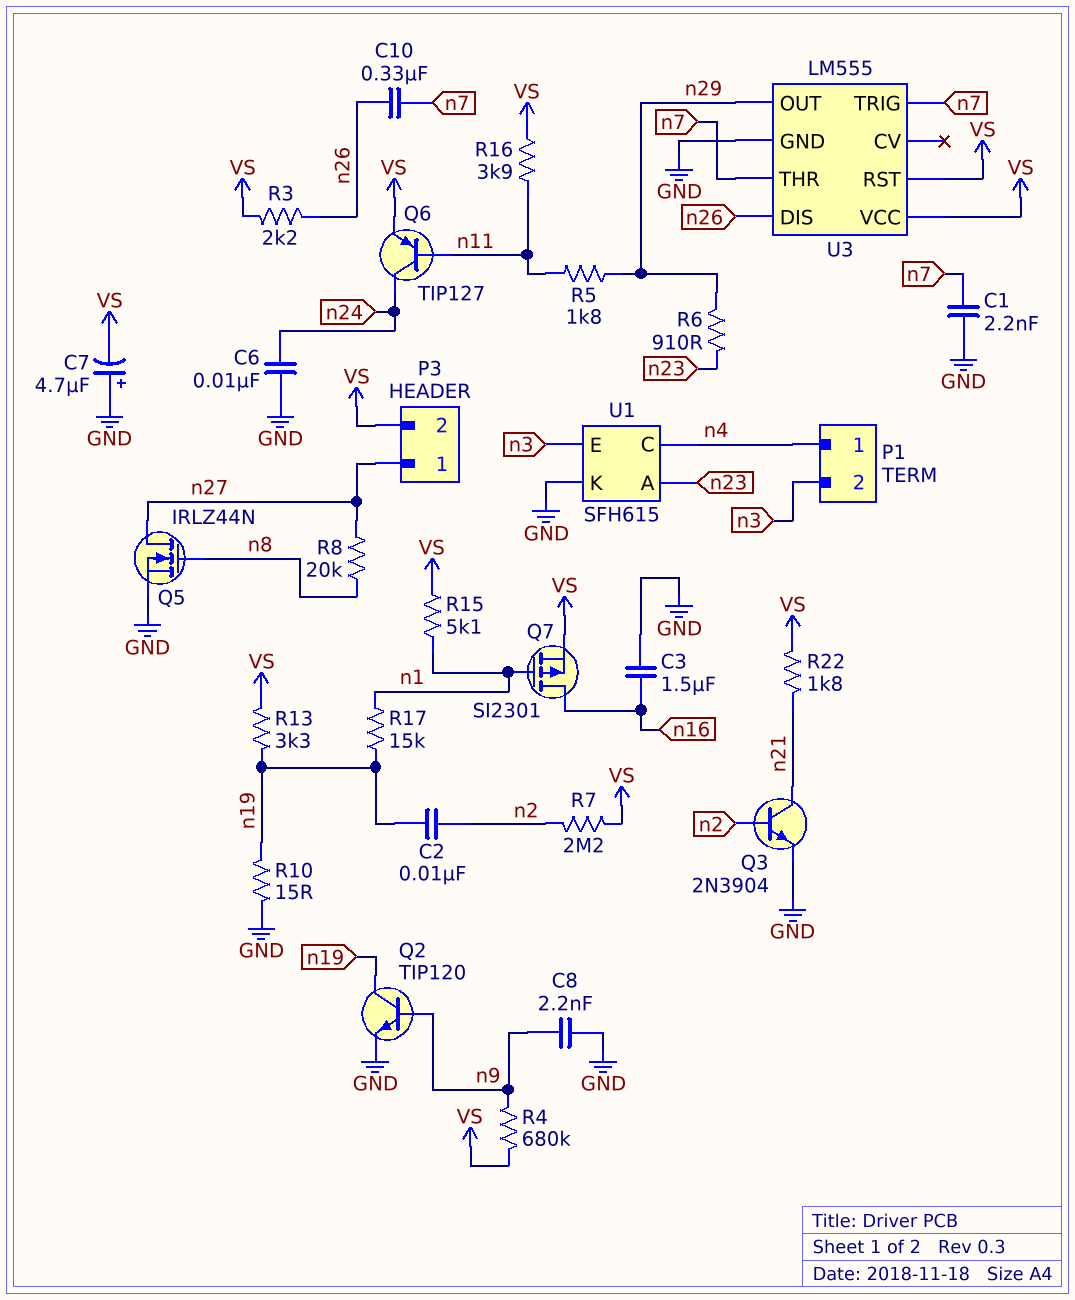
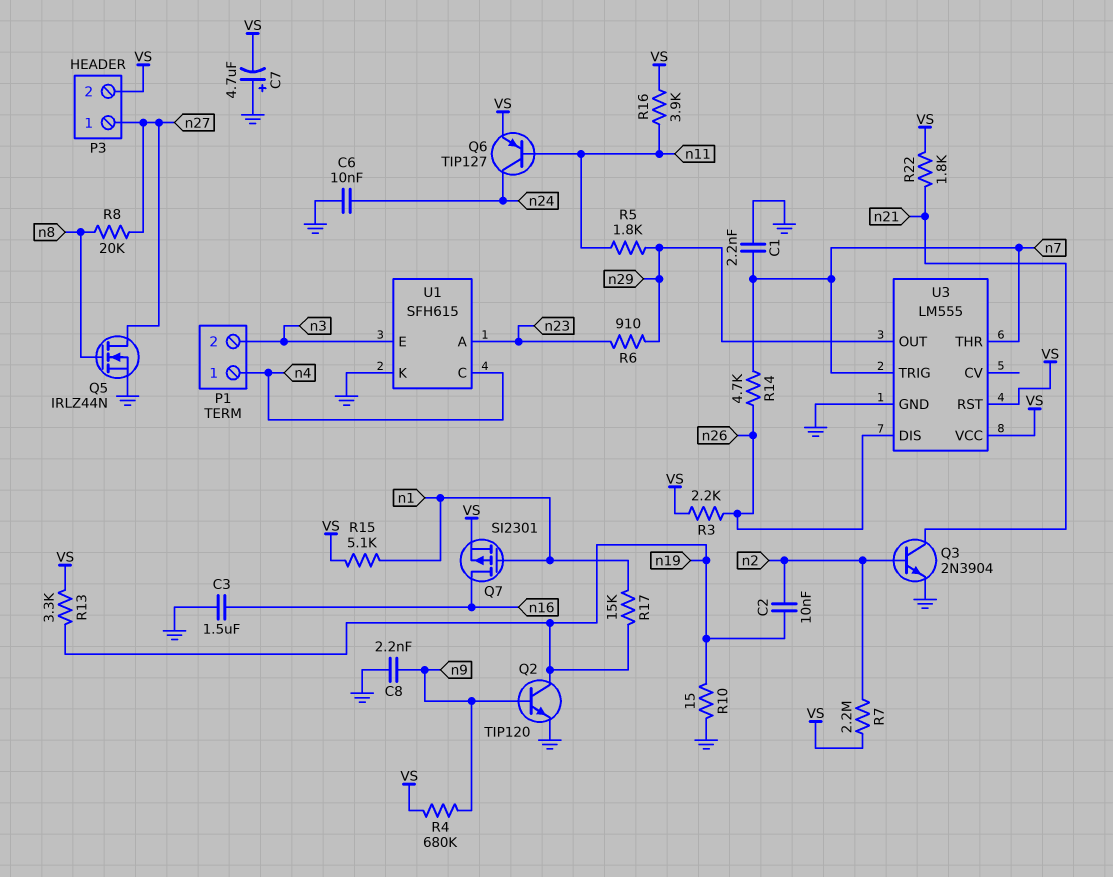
C10: 330nF (n7, n26) -> none
R14: none -> 4.7k (n7, n26)

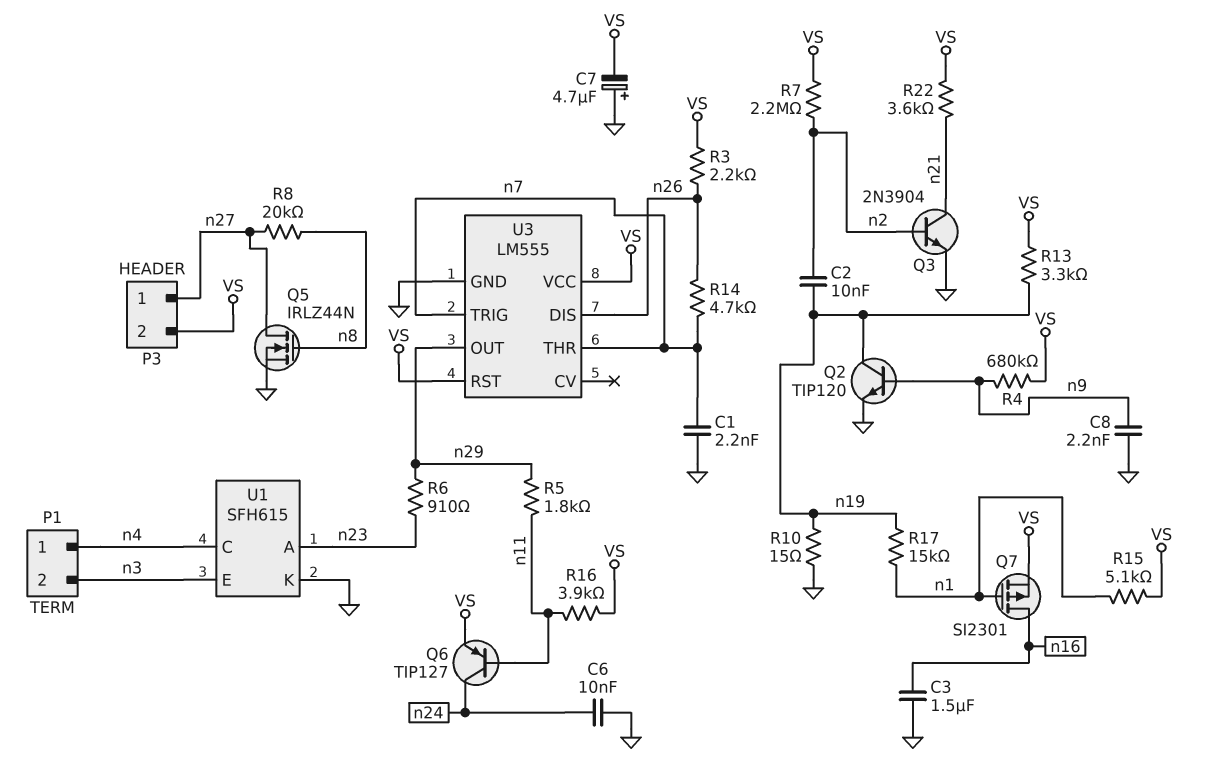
R22: 1.8k (VS, n21) -> 3.6k (VS, n21)

